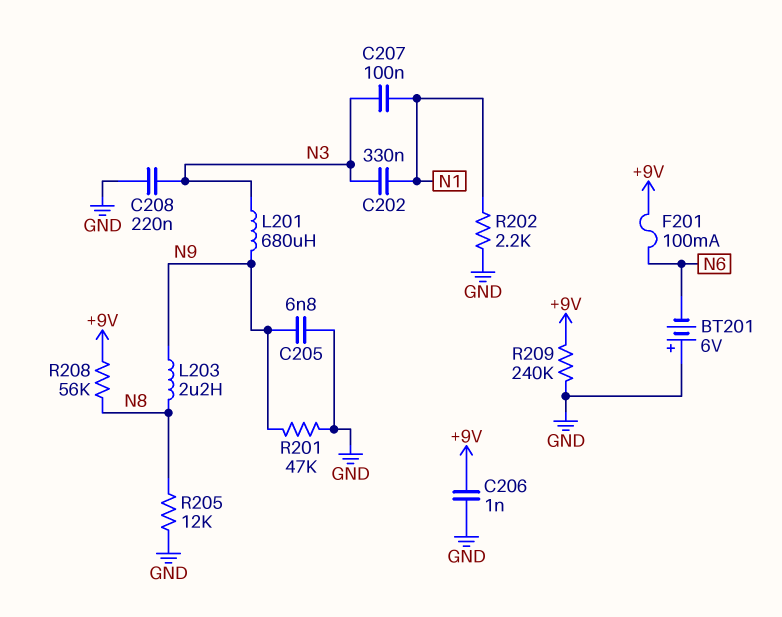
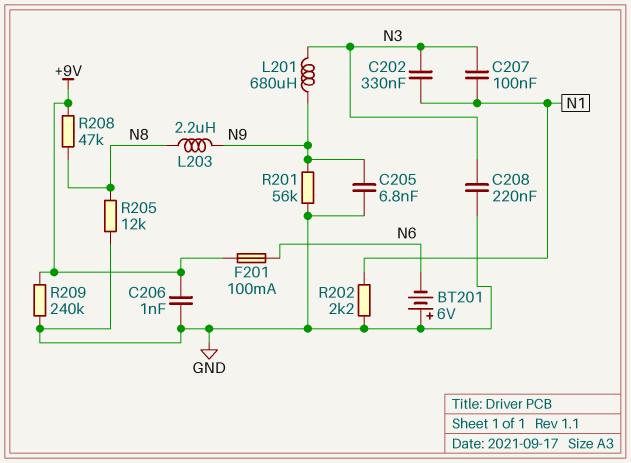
R201: 47k (GND, N9) -> 56k (GND, N9)
R208: 56k (+9V, N8) -> 47k (+9V, N8)

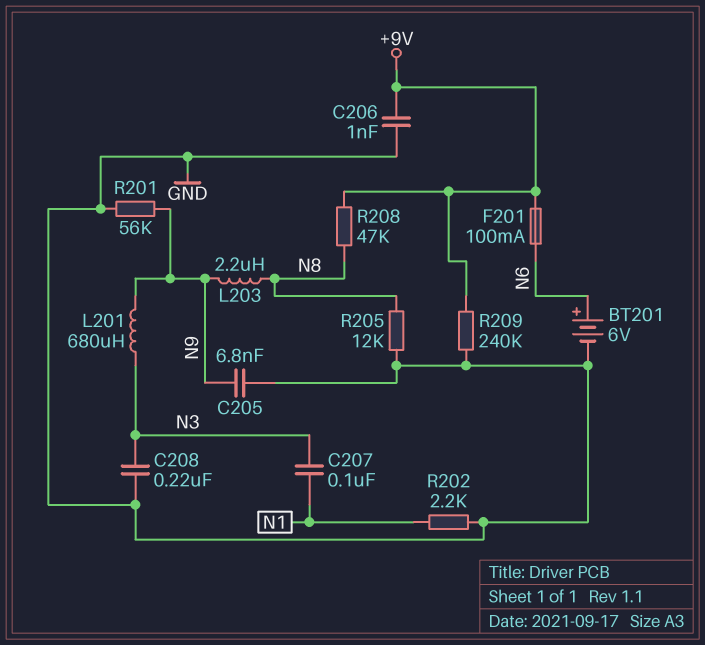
BT201: 6V (plus GND, minus N6) -> 6V (plus N6, minus GND)
C202: 330nF (N1, N3) -> none

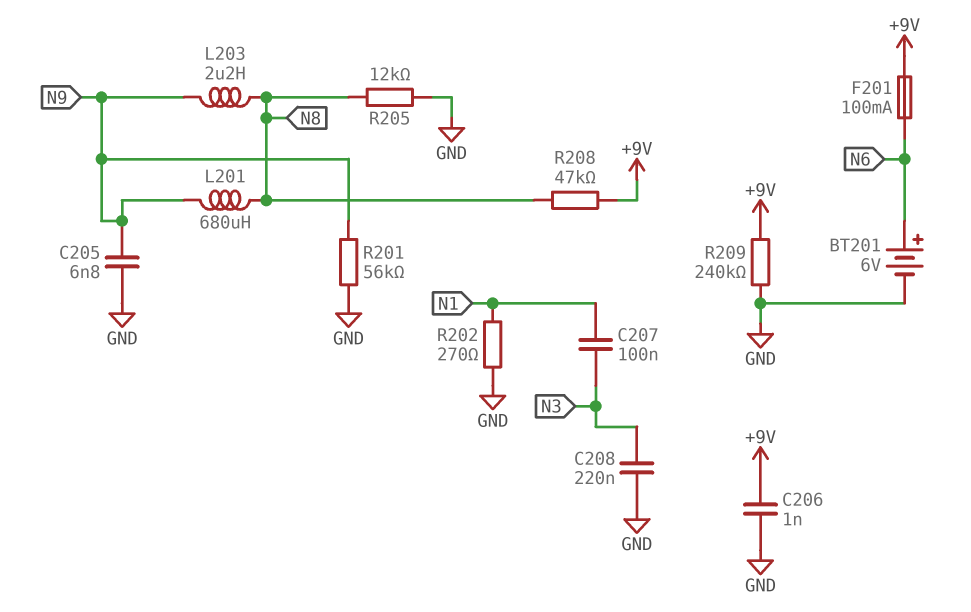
L201: 680uH (N3, N9) -> 680uH (N8, N9)
R202: 2.2k (GND, N1) -> 270 (GND, N1)

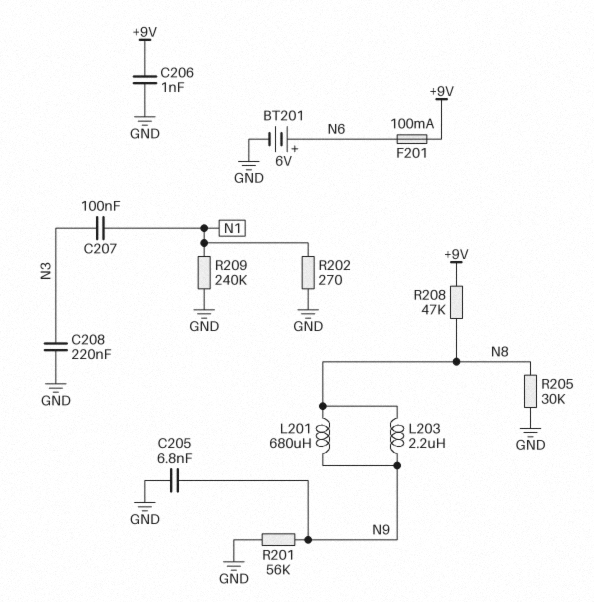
R205: 12k (GND, N8) -> 30k (GND, N8)
R209: 240k (+9V, GND) -> 240k (GND, N1)

